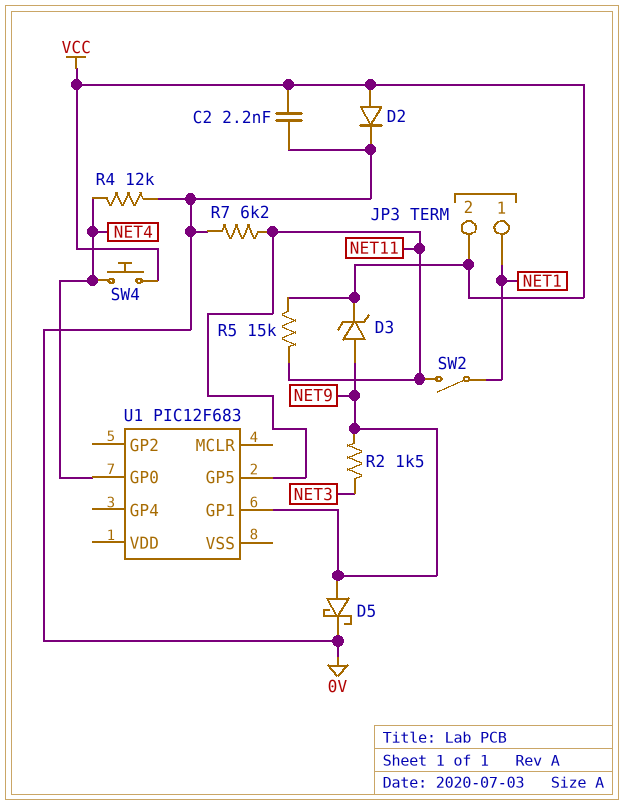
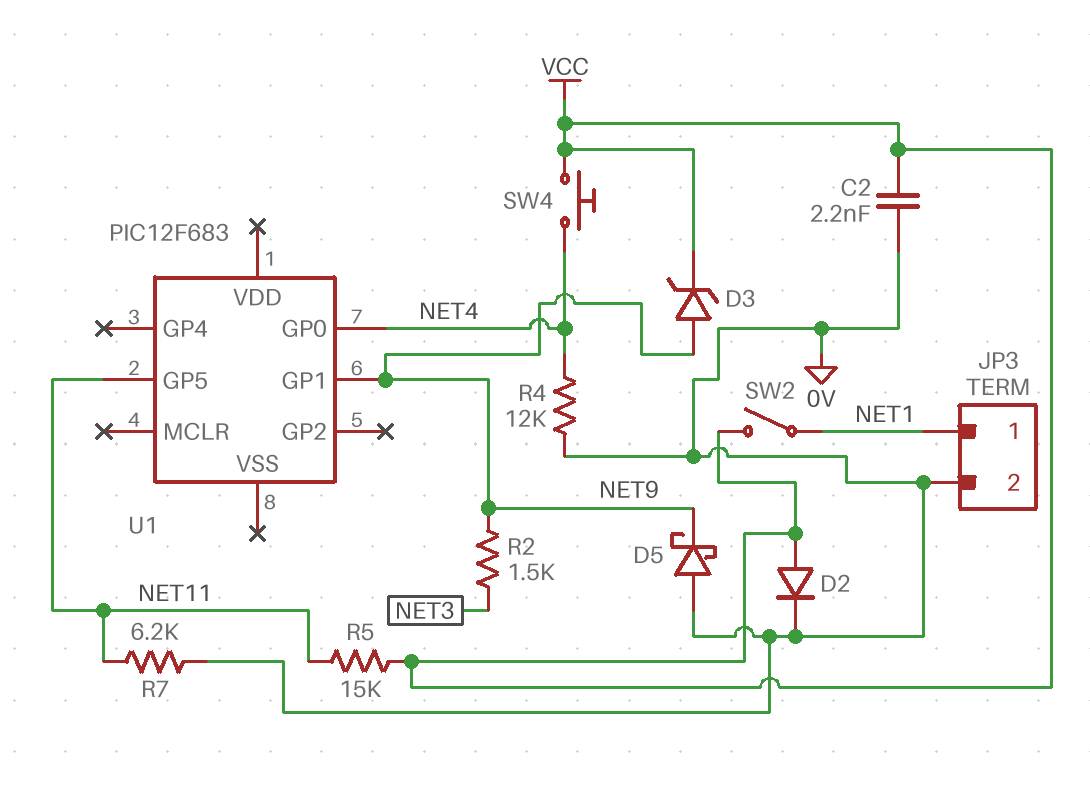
D5: schottky (A NET9, K 0V) -> schottky (A 0V, K NET9)
JP3 pin 2: VCC -> 0V
SW2: switch (NET1, NET11) -> switch (NET1, VCC)

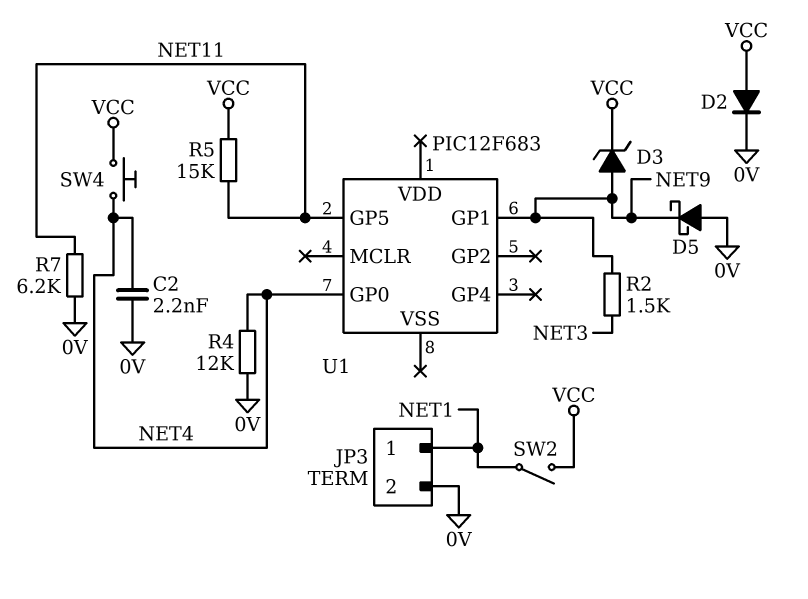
C2: 2.2nF (0V, VCC) -> 2.2nF (0V, NET4)

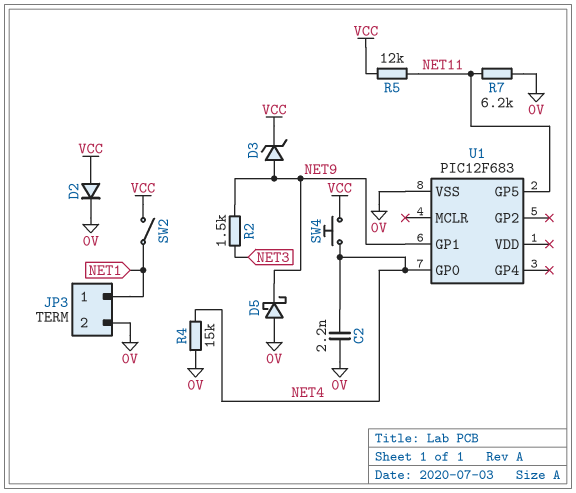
R4: 12k (0V, NET4) -> 15k (0V, NET4)
R5: 15k (NET11, VCC) -> 12k (NET11, VCC)
U1 pin VSS: none -> 0V

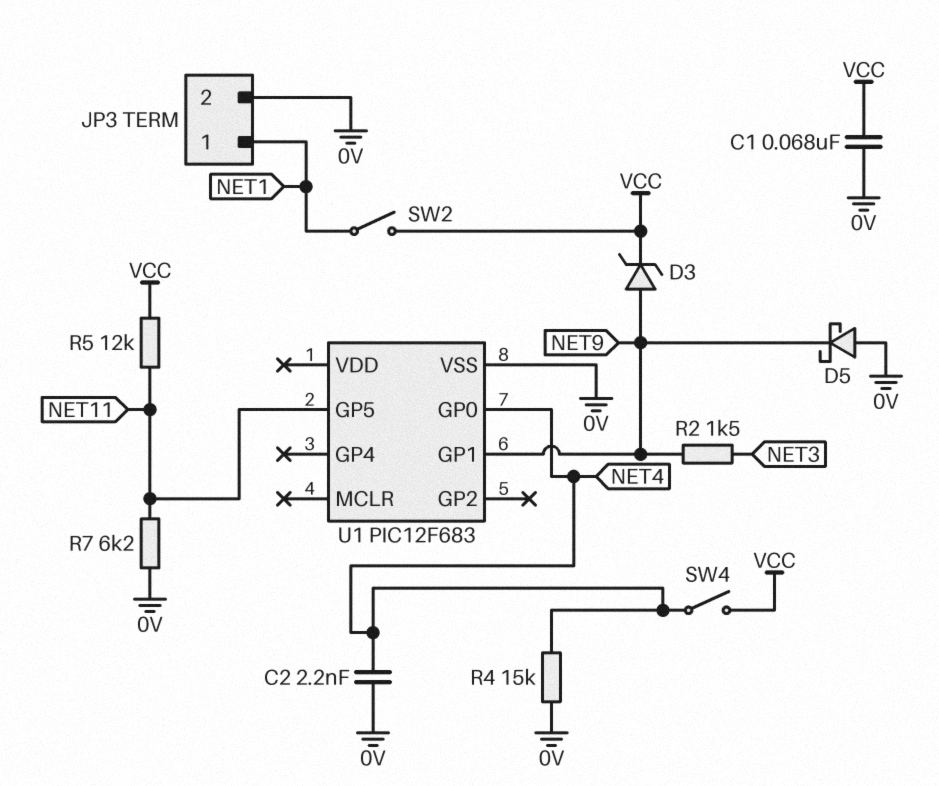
C1: none -> 68nF (0V, VCC)
D2: diode (A VCC, K 0V) -> none
SW4: button (NET4, VCC) -> switch (NET4, VCC)

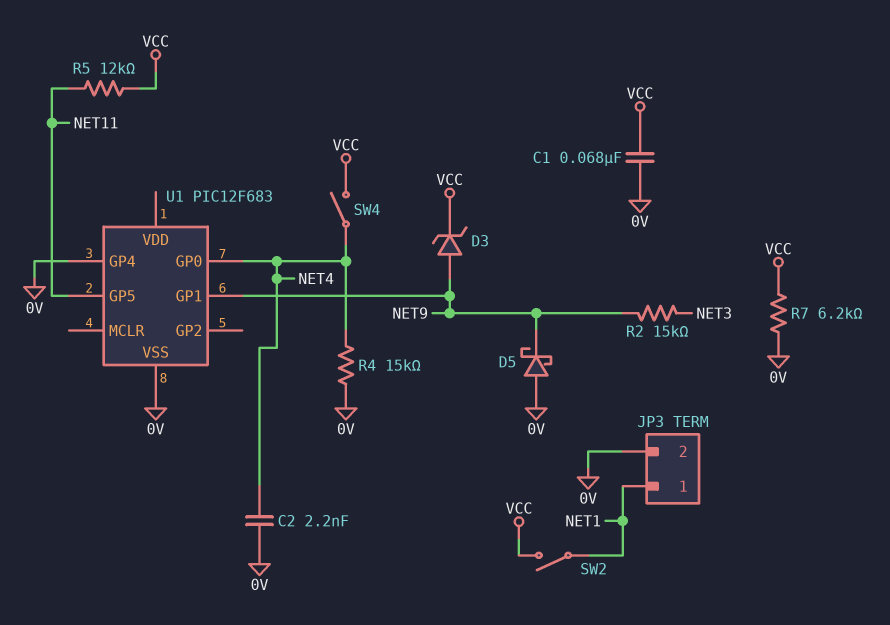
R2: 1.5k (NET3, NET9) -> 15k (NET3, NET9)
R7: 6.2k (0V, NET11) -> 6.2k (0V, VCC)
U1 pin GP4: none -> 0V

